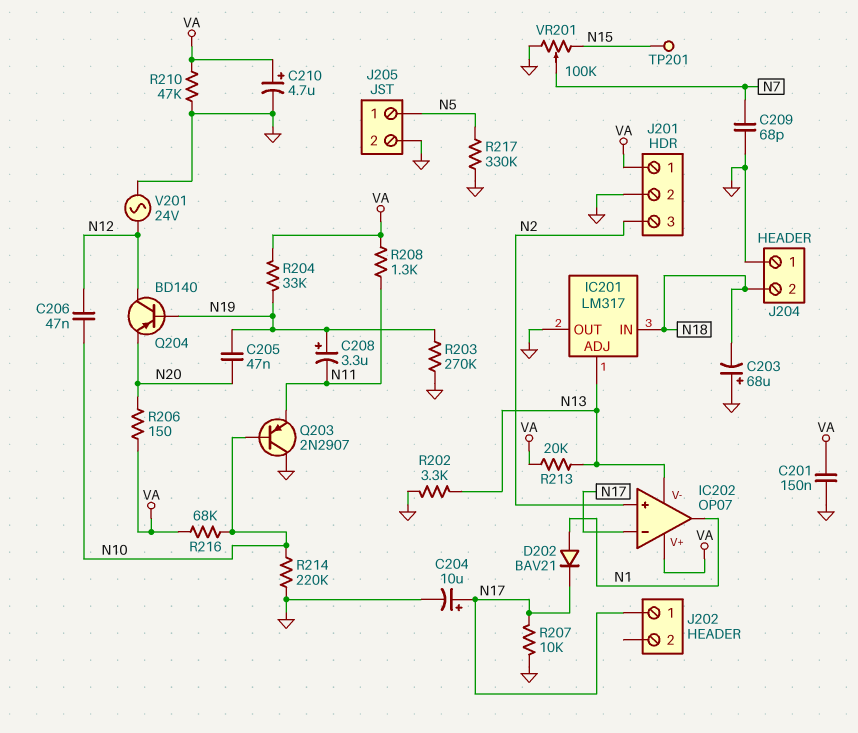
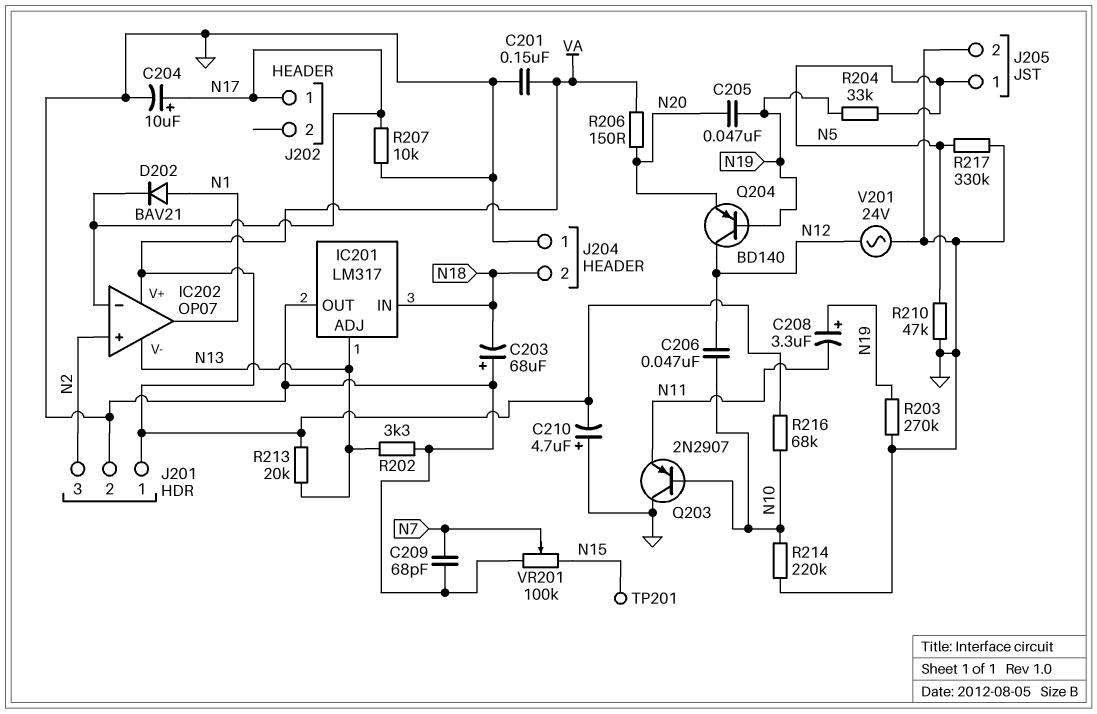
C210: 4.7uF (plus VA, minus GND) -> 4.7uF (plus GND, minus VA)
R204: 33k (N19, VA) -> 33k (N5, N19)
R208: 1.3k (N11, VA) -> none
R210: 47k (GND, VA) -> 47k (GND, N5)

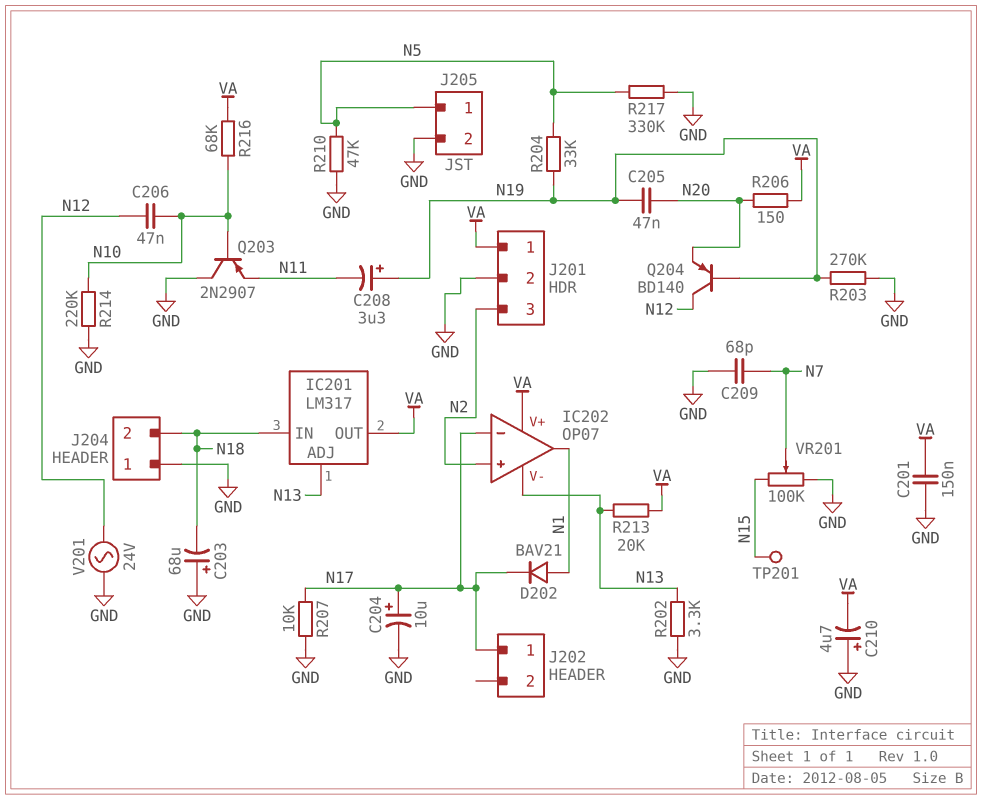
IC201 pin OUT: GND -> VA

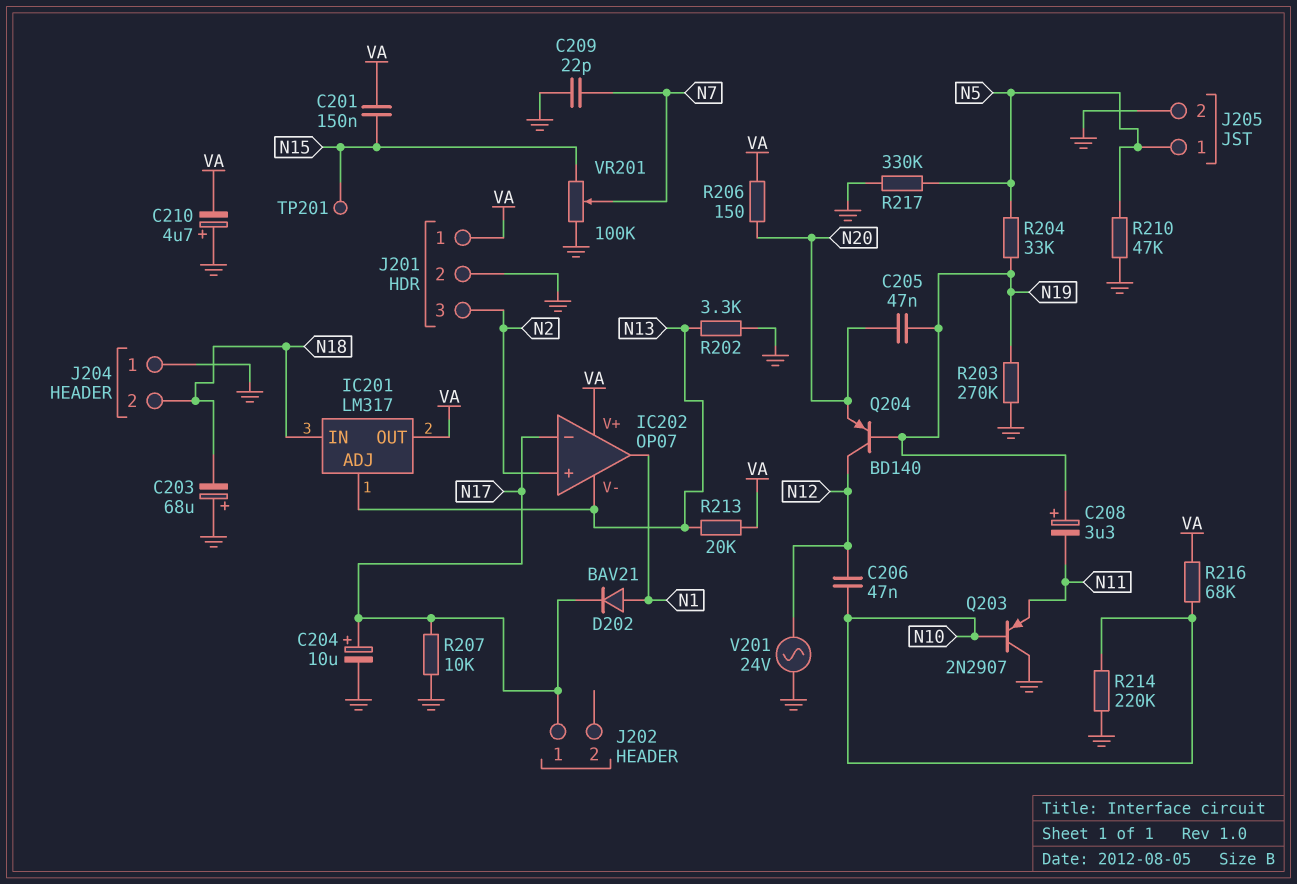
C201: 150nF (GND, VA) -> 150nF (N15, VA)
C209: 68pF (GND, N7) -> 22pF (GND, N7)

